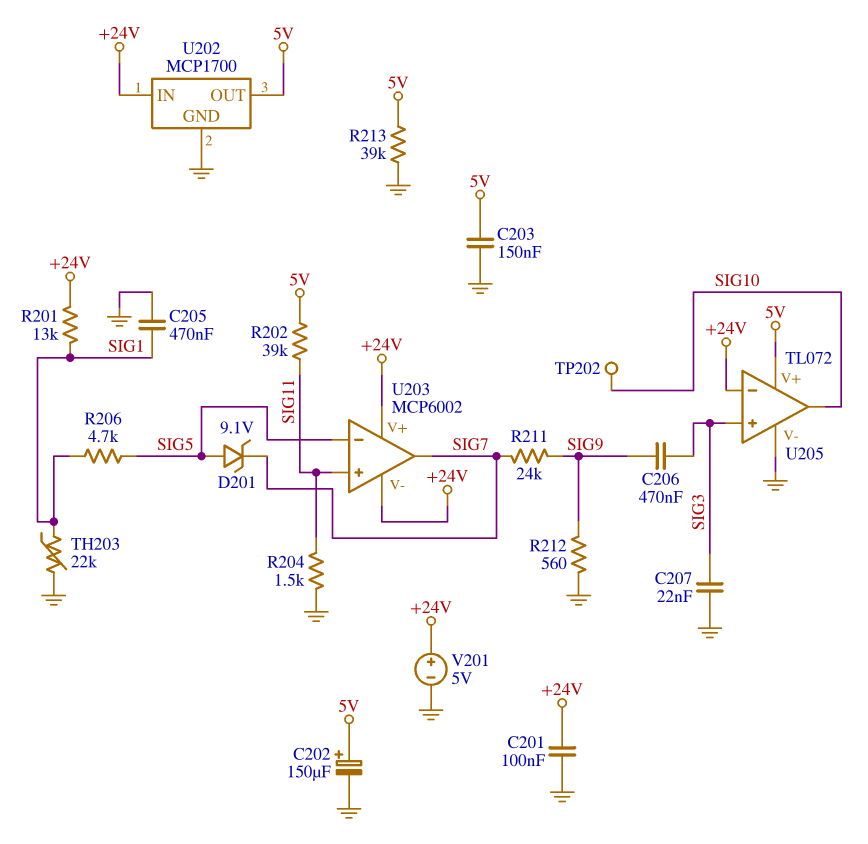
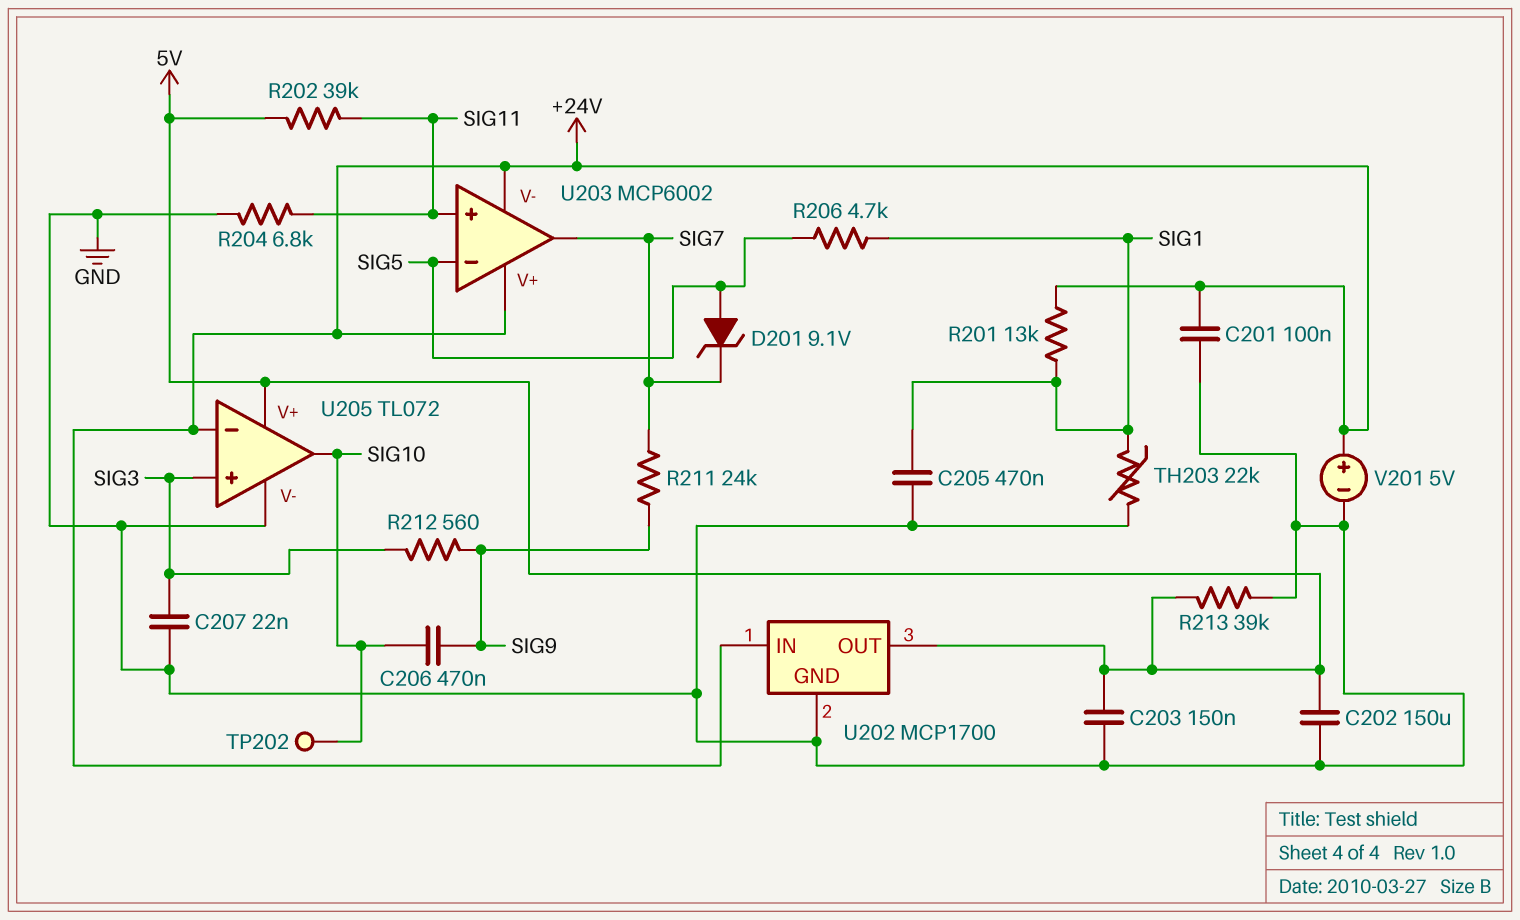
C202: 150uF (plus 5V, minus GND) -> 150uF (5V, GND)
C206: 470nF (SIG3, SIG9) -> 470nF (SIG9, SIG10)
R204: 1.5k (GND, SIG11) -> 6.8k (GND, SIG11)
R212: 560 (GND, SIG9) -> 560 (SIG3, SIG9)

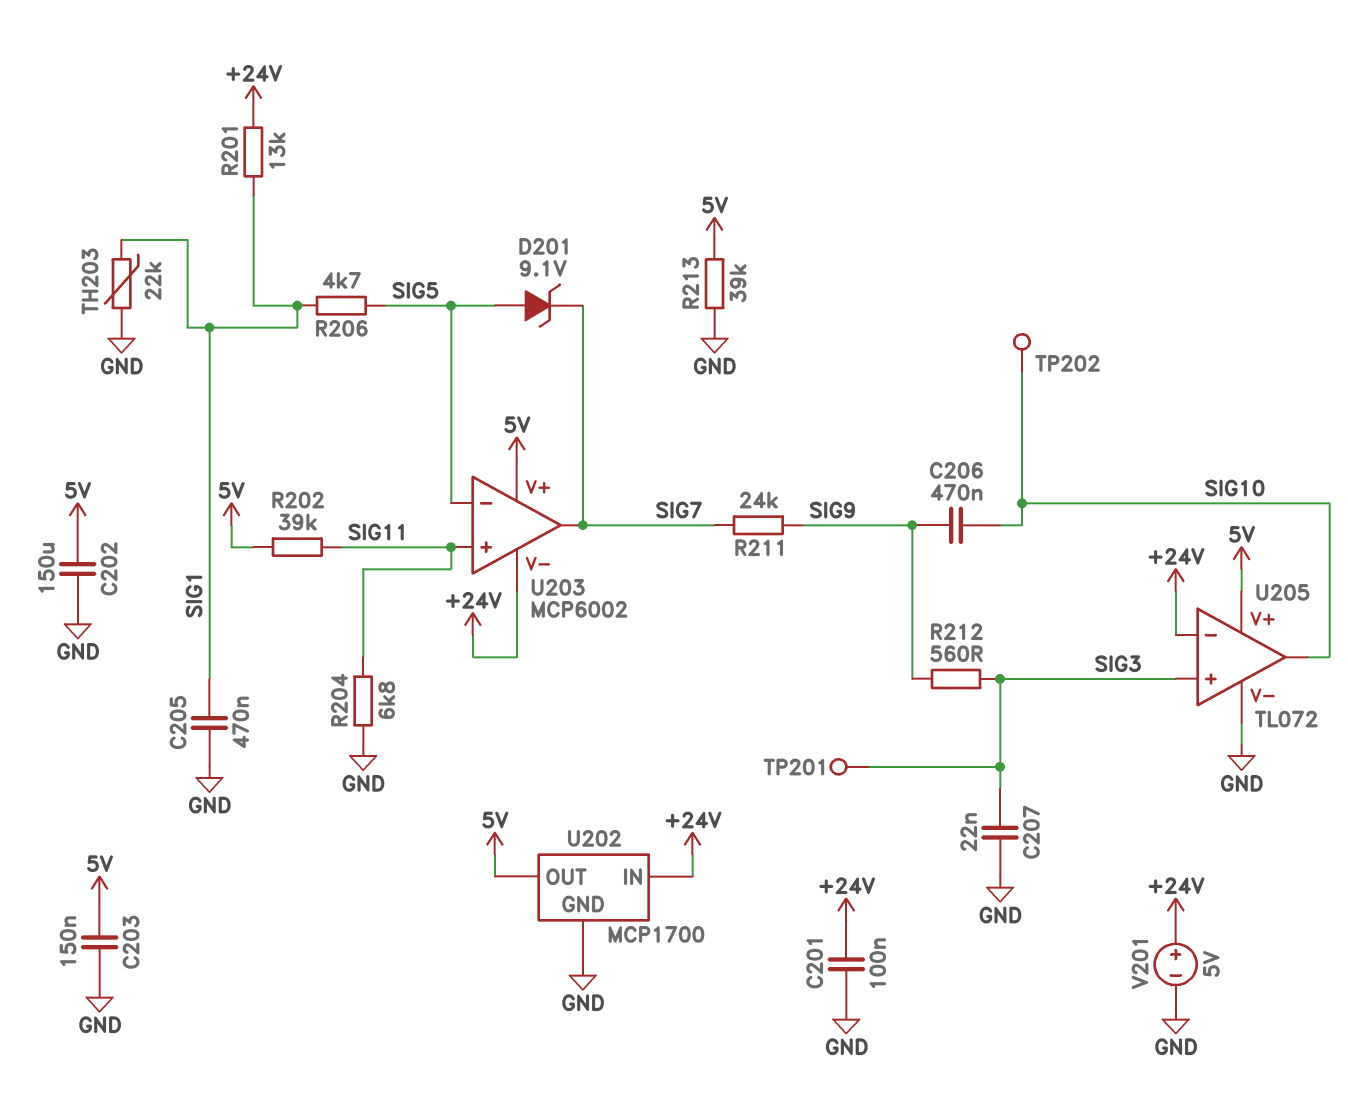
TP201: none -> test point (SIG3)
U203 pin V+: +24V -> 5V

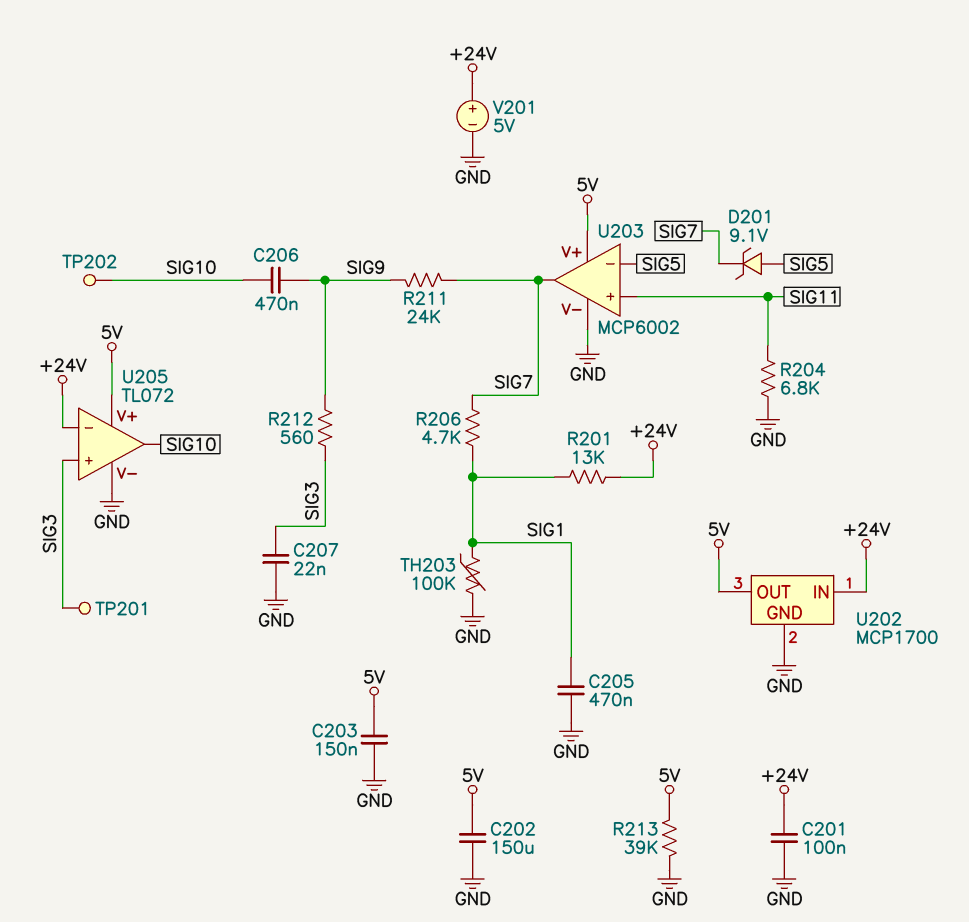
R202: 39k (5V, SIG11) -> none
R206: 4.7k (SIG1, SIG5) -> 4.7k (SIG1, SIG7)
TH203: 22k (GND, SIG1) -> 100k (GND, SIG1)
U203 pin V-: +24V -> GND

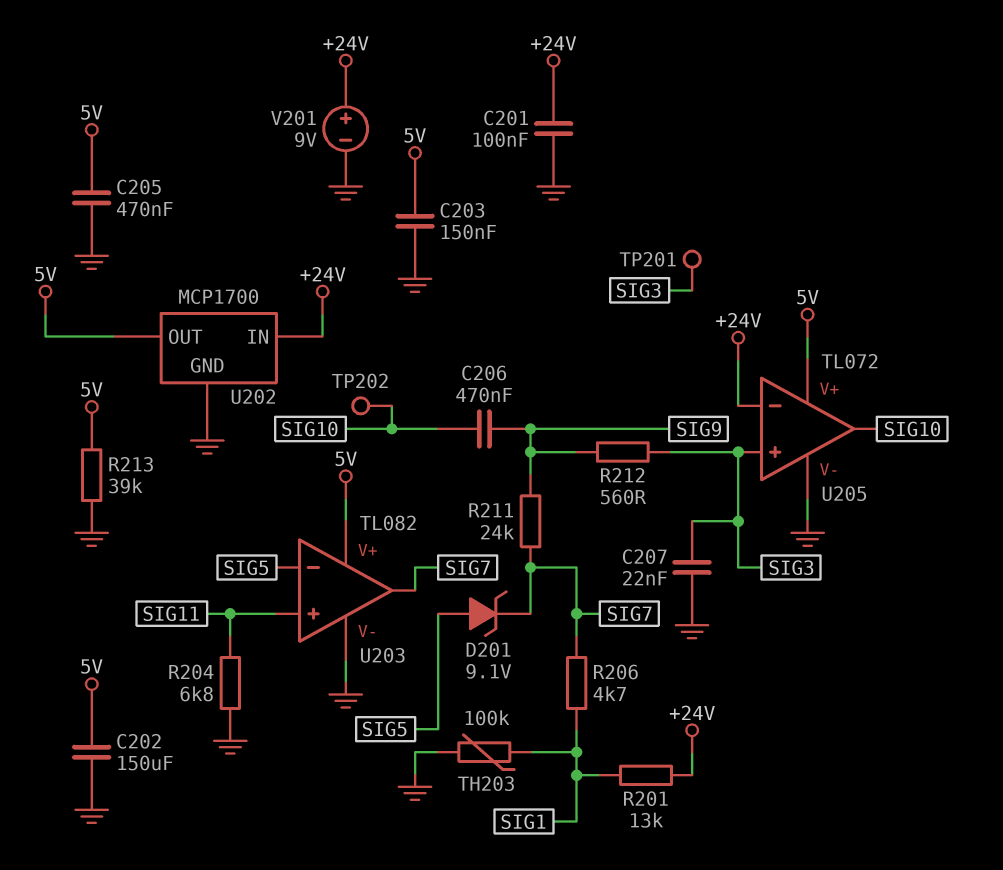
C205: 470nF (GND, SIG1) -> 470nF (5V, GND)
U203: MCP6002 -> TL082
V201: 5V (plus +24V, minus GND) -> 9V (plus +24V, minus GND)

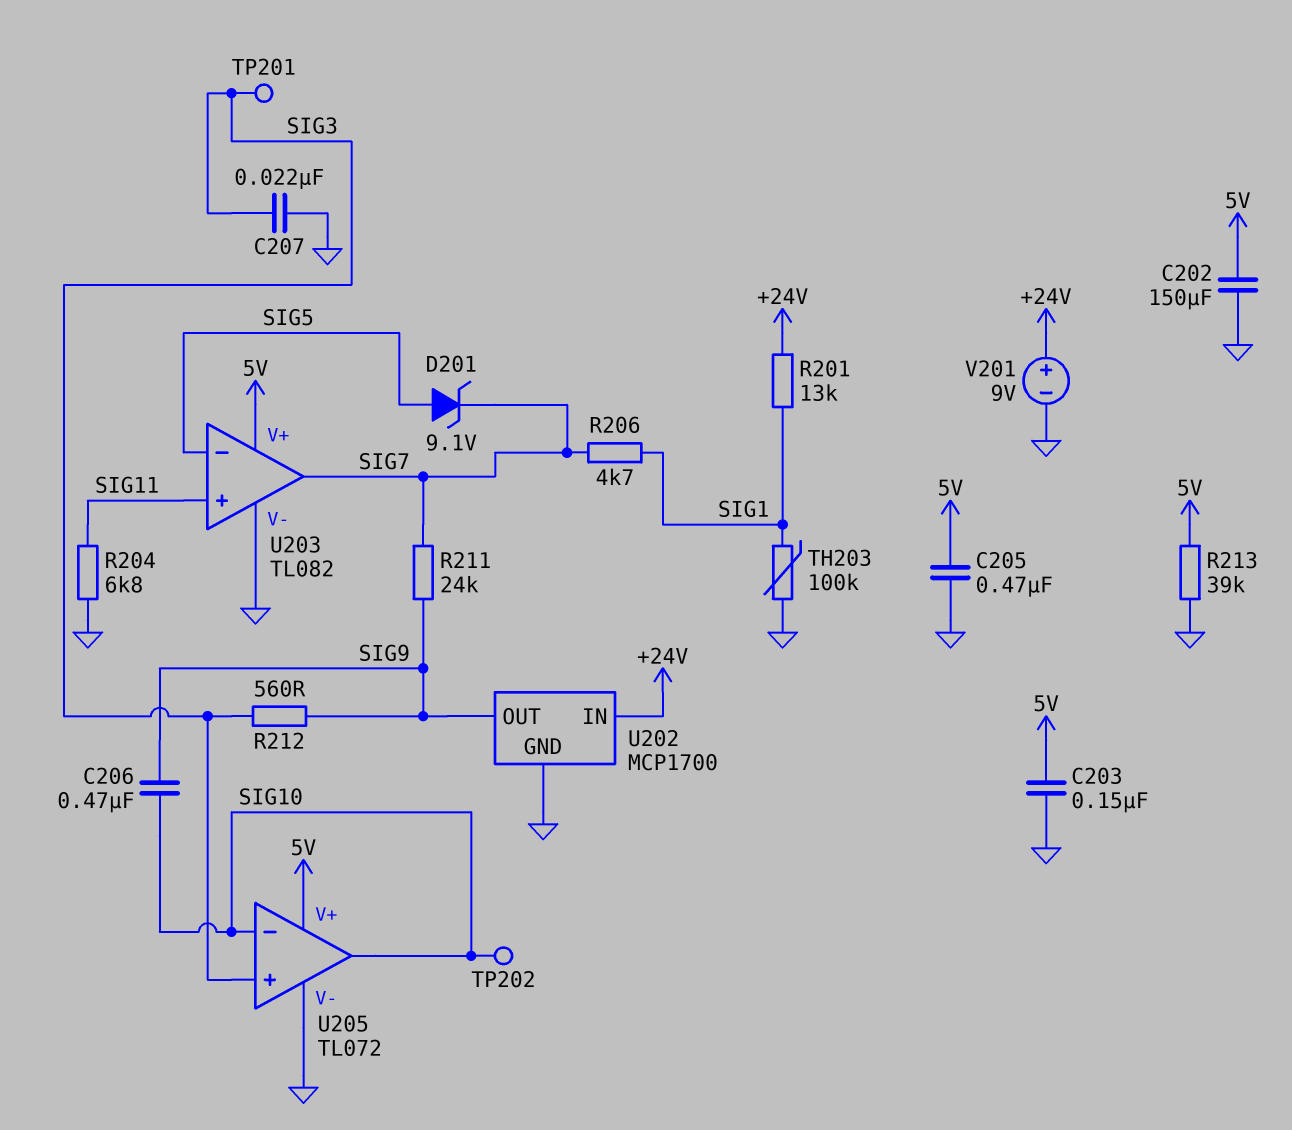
C201: 100nF (+24V, GND) -> none
U202 pin OUT: 5V -> SIG9
U205 pin in-: +24V -> SIG10

